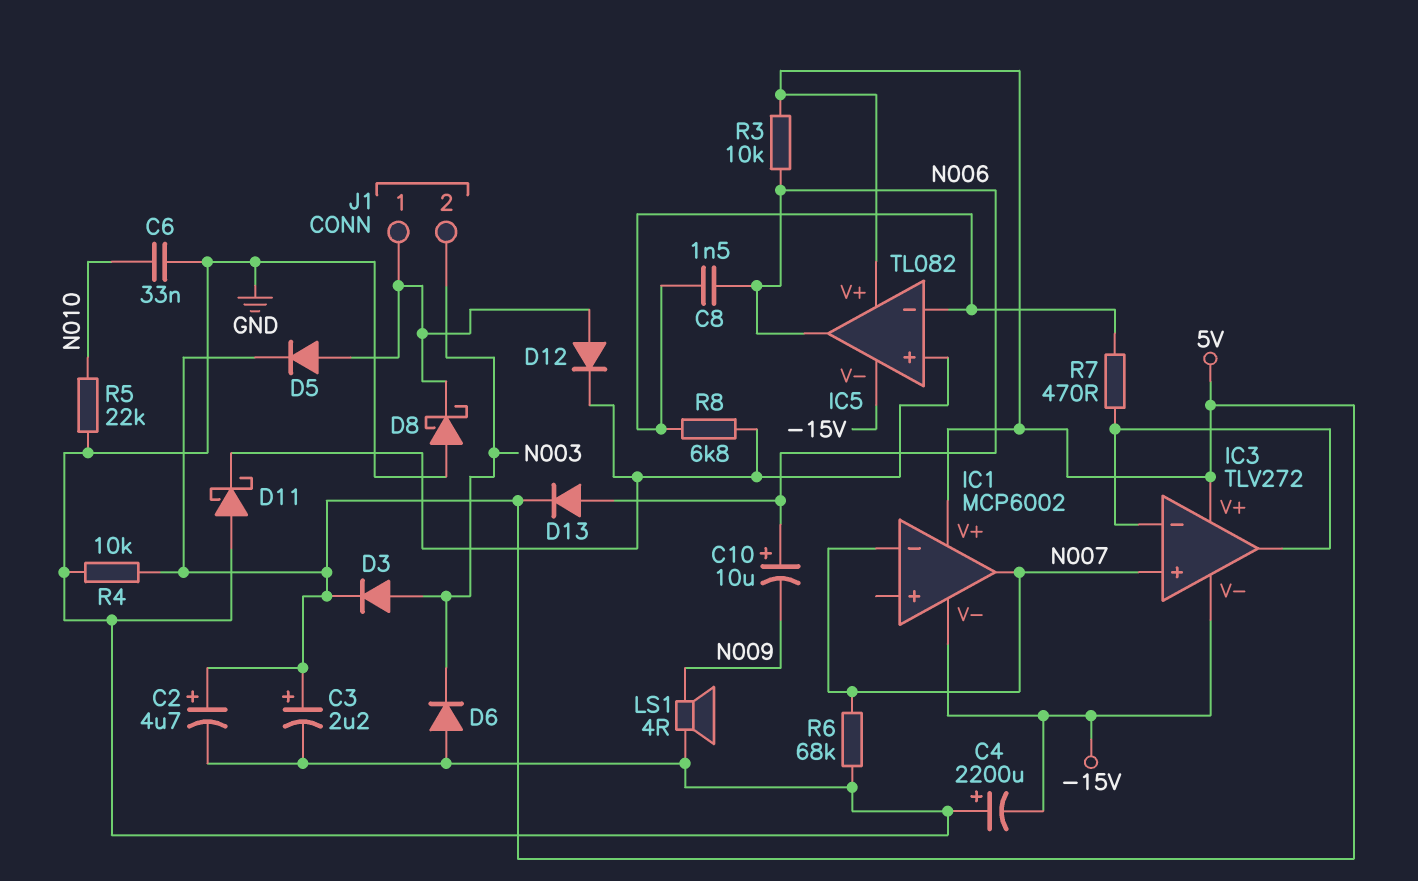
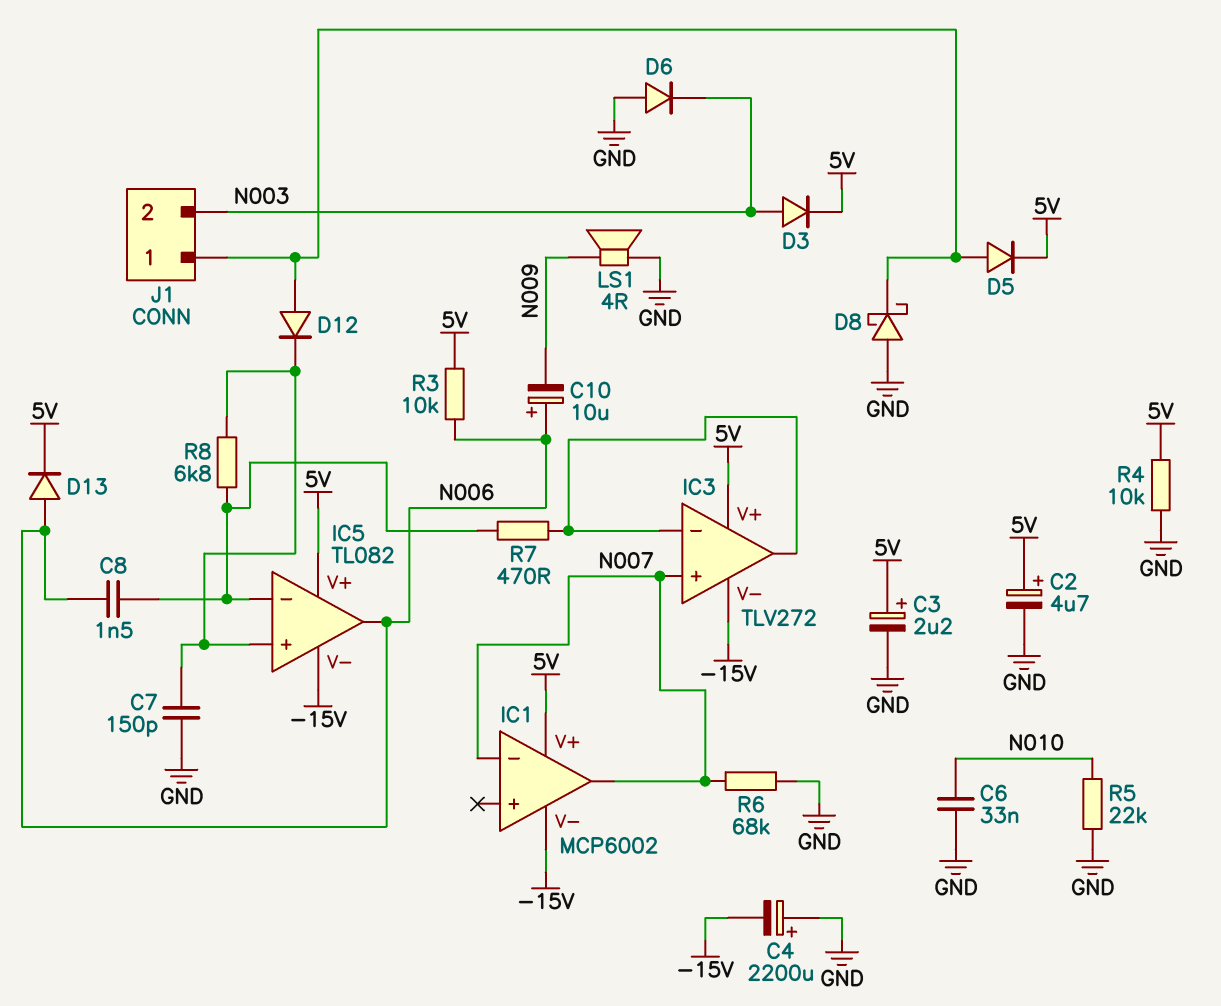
C7: none -> 150pF (GND, IC5/in+)
D11: schottky (A GND, K IC5/in+) -> none

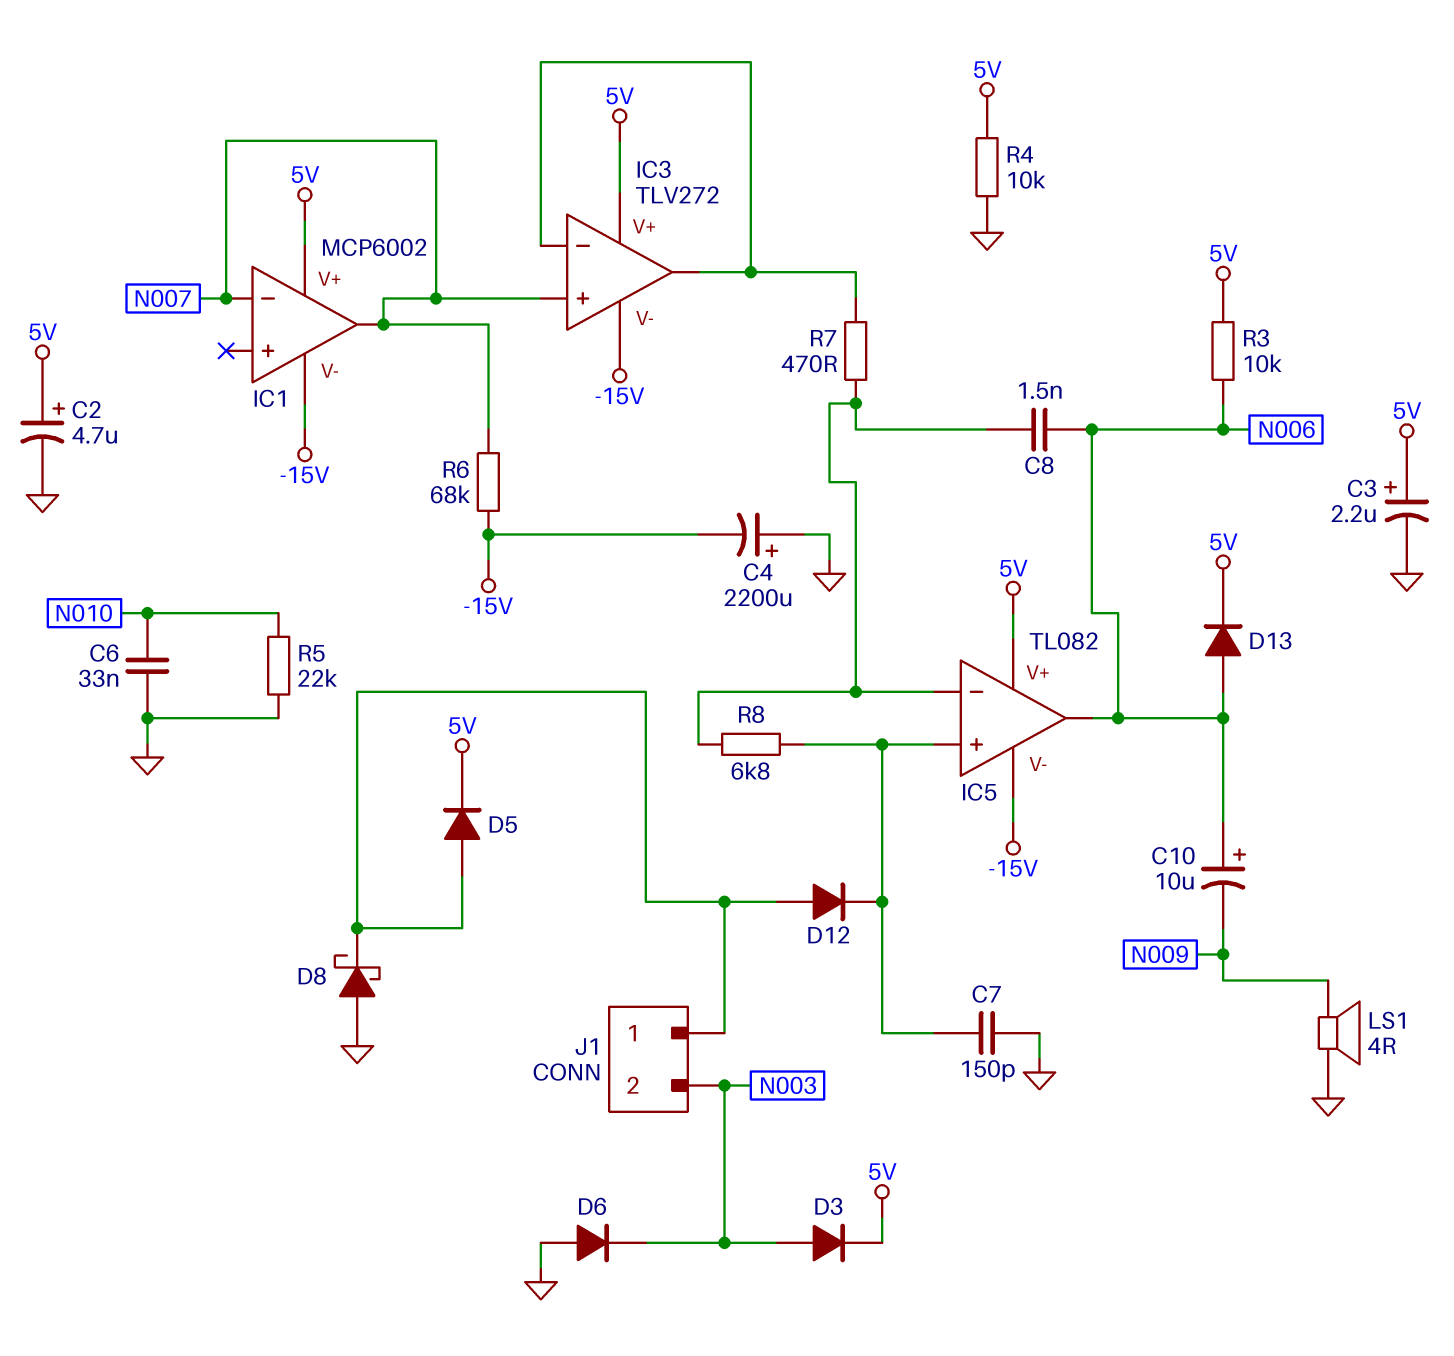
R6: 68k (GND, N007) -> 68k (-15V, N007)

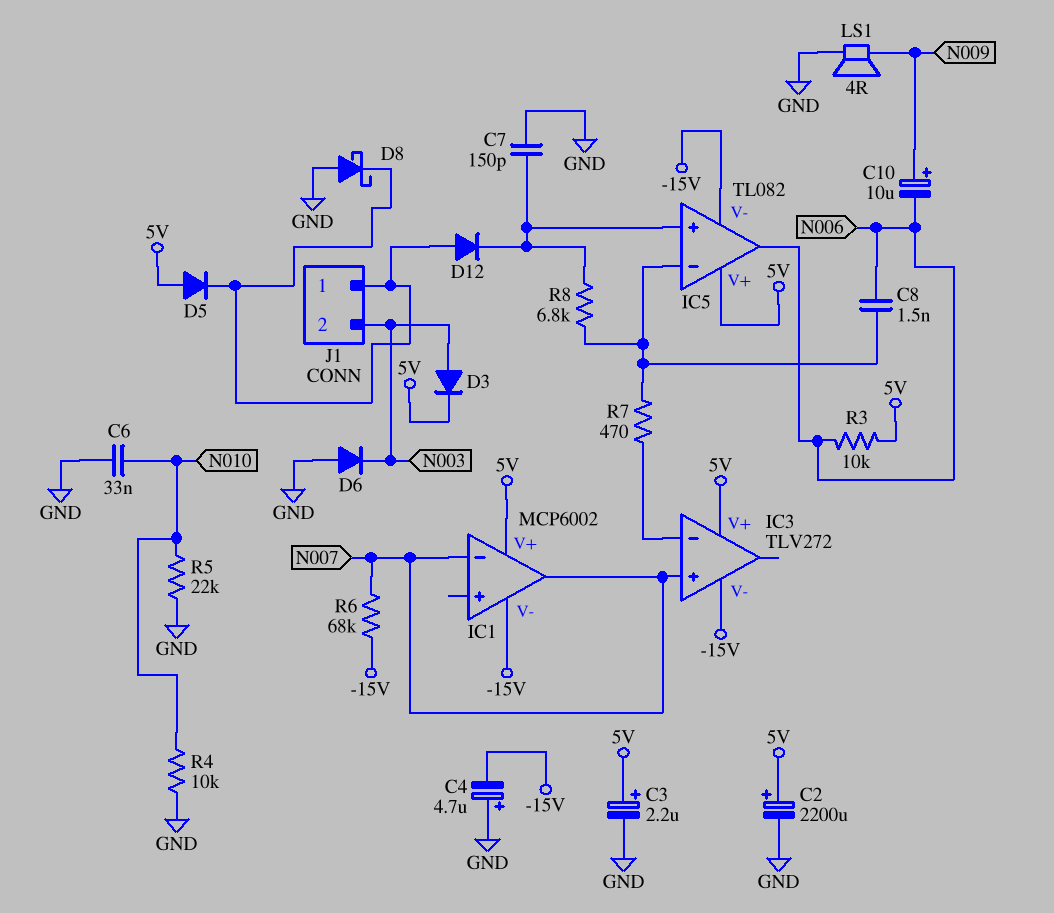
C2: 4.7uF (plus 5V, minus GND) -> 2200uF (plus 5V, minus GND)
C4: 2200uF (plus GND, minus -15V) -> 4.7uF (plus GND, minus -15V)
C10: 10uF (plus N006, minus N009) -> 10uF (plus N009, minus N006)
D5: diode (A J1/1, K 5V) -> diode (A 5V, K J1/1)
D13: diode (A N006, K 5V) -> none
IC3 pin out: IC3/in- -> none
R4: 10k (5V, GND) -> 10k (GND, N010)

